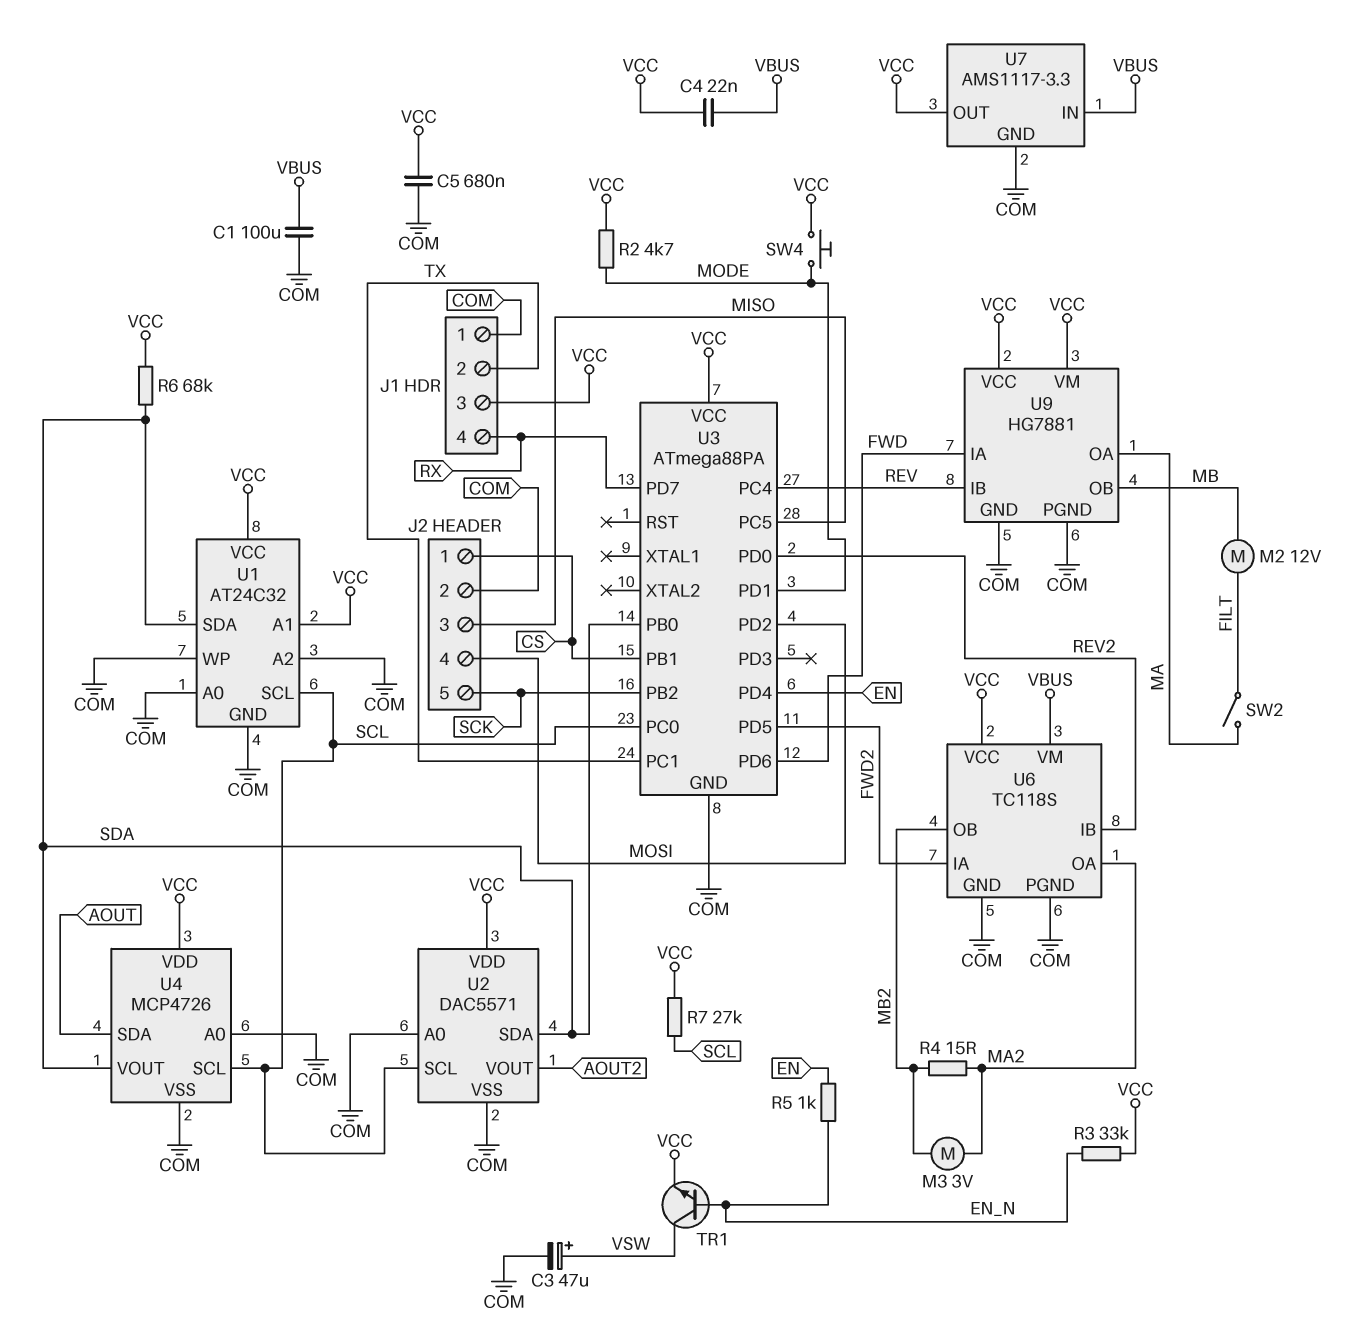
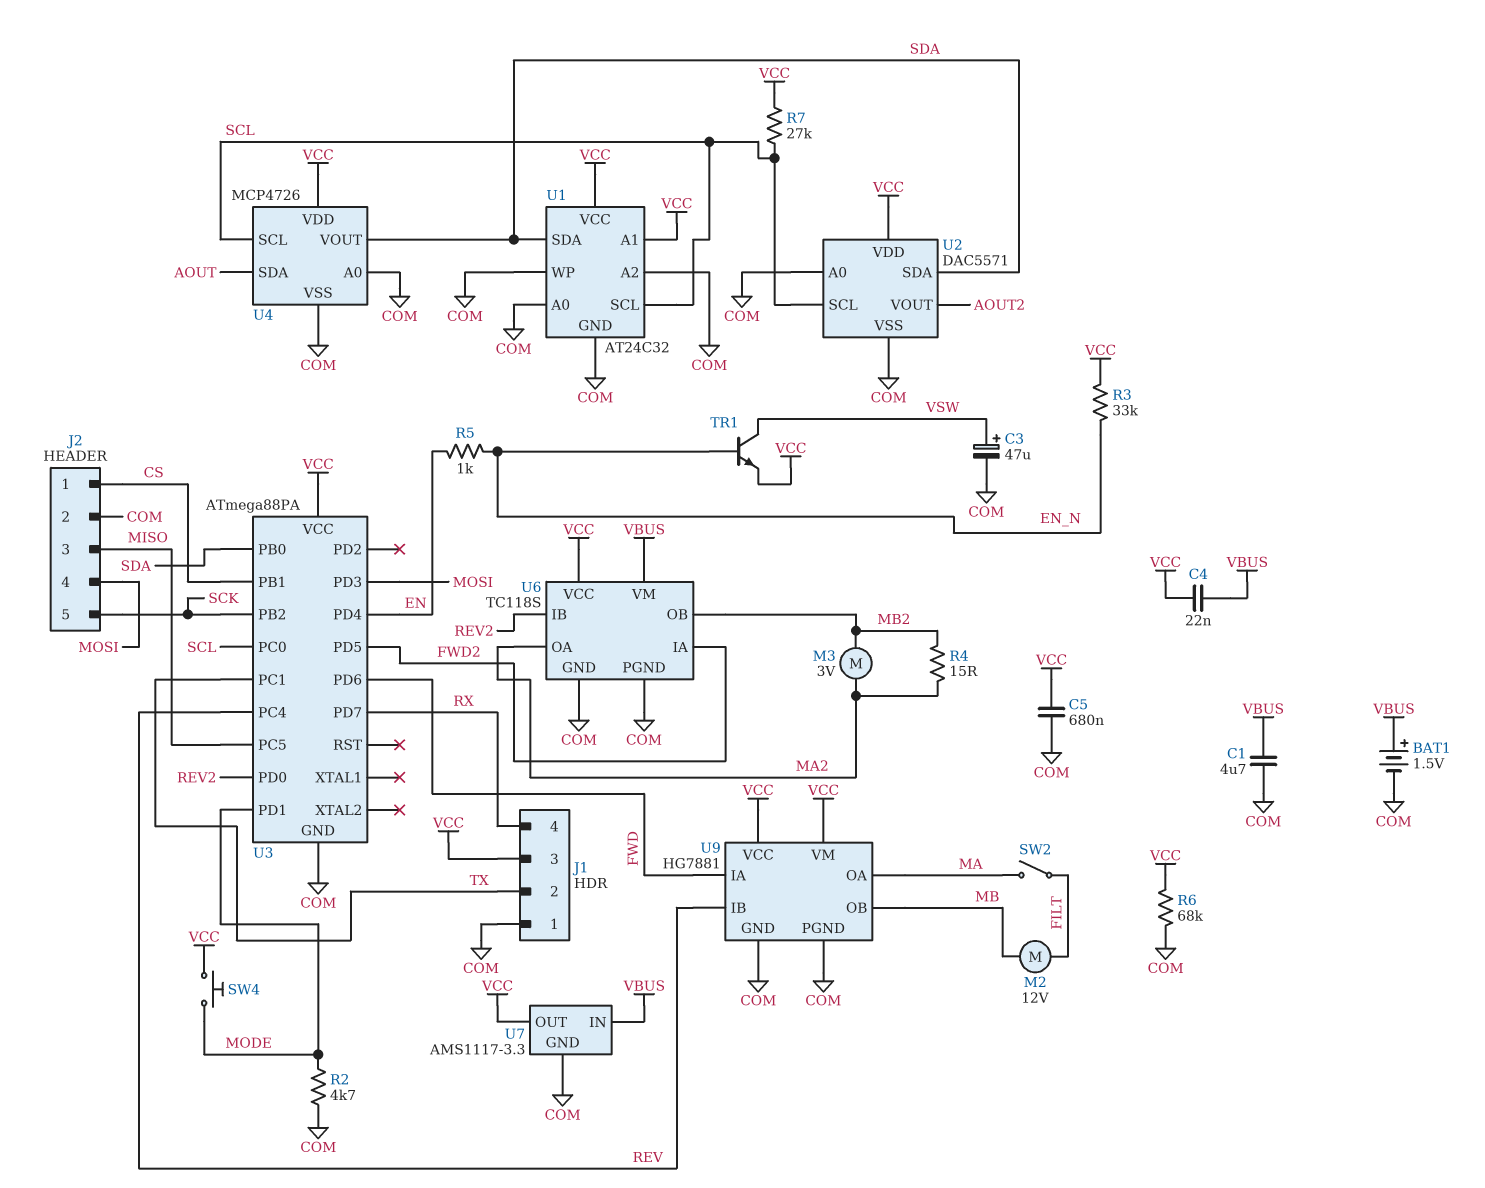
BAT1: none -> 1.5V (plus VBUS, minus COM)
C1: 100uF (COM, VBUS) -> 4.7uF (COM, VBUS)
R2: 4.7k (MODE, VCC) -> 4.7k (COM, MODE)
R6: 68k (SDA, VCC) -> 68k (COM, VCC)
U3 pin PD2: MOSI -> none
U3 pin PD3: none -> MOSI

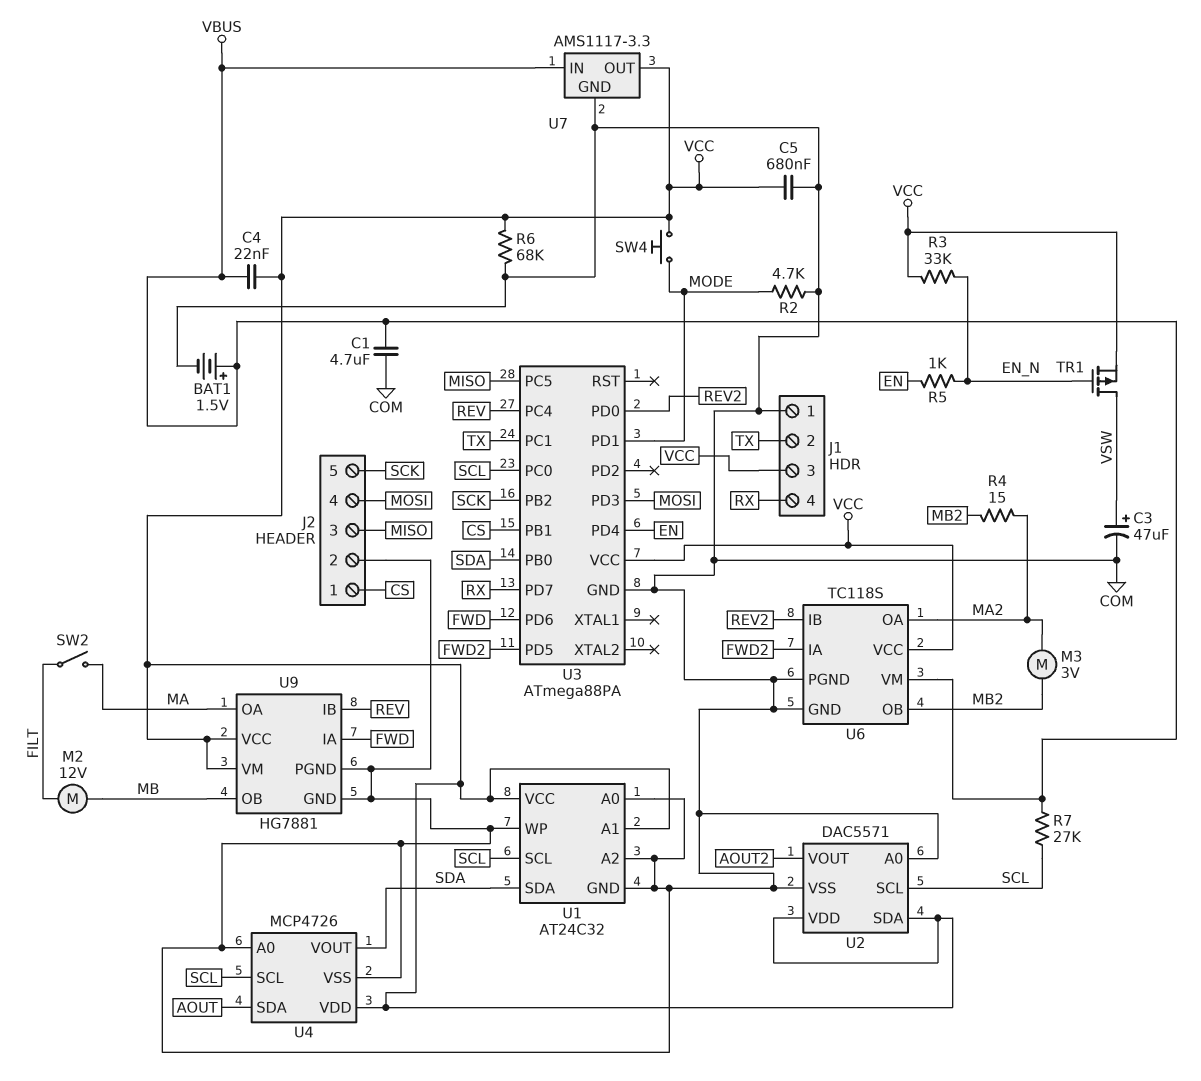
R7: 27k (SCL, VCC) -> 27k (SCL, VBUS)
TR1: NPN (B EN_N, C VSW, E VCC) -> PMOS (G EN_N, D VSW, S VCC)
U2 pin SDA: SDA -> VCC

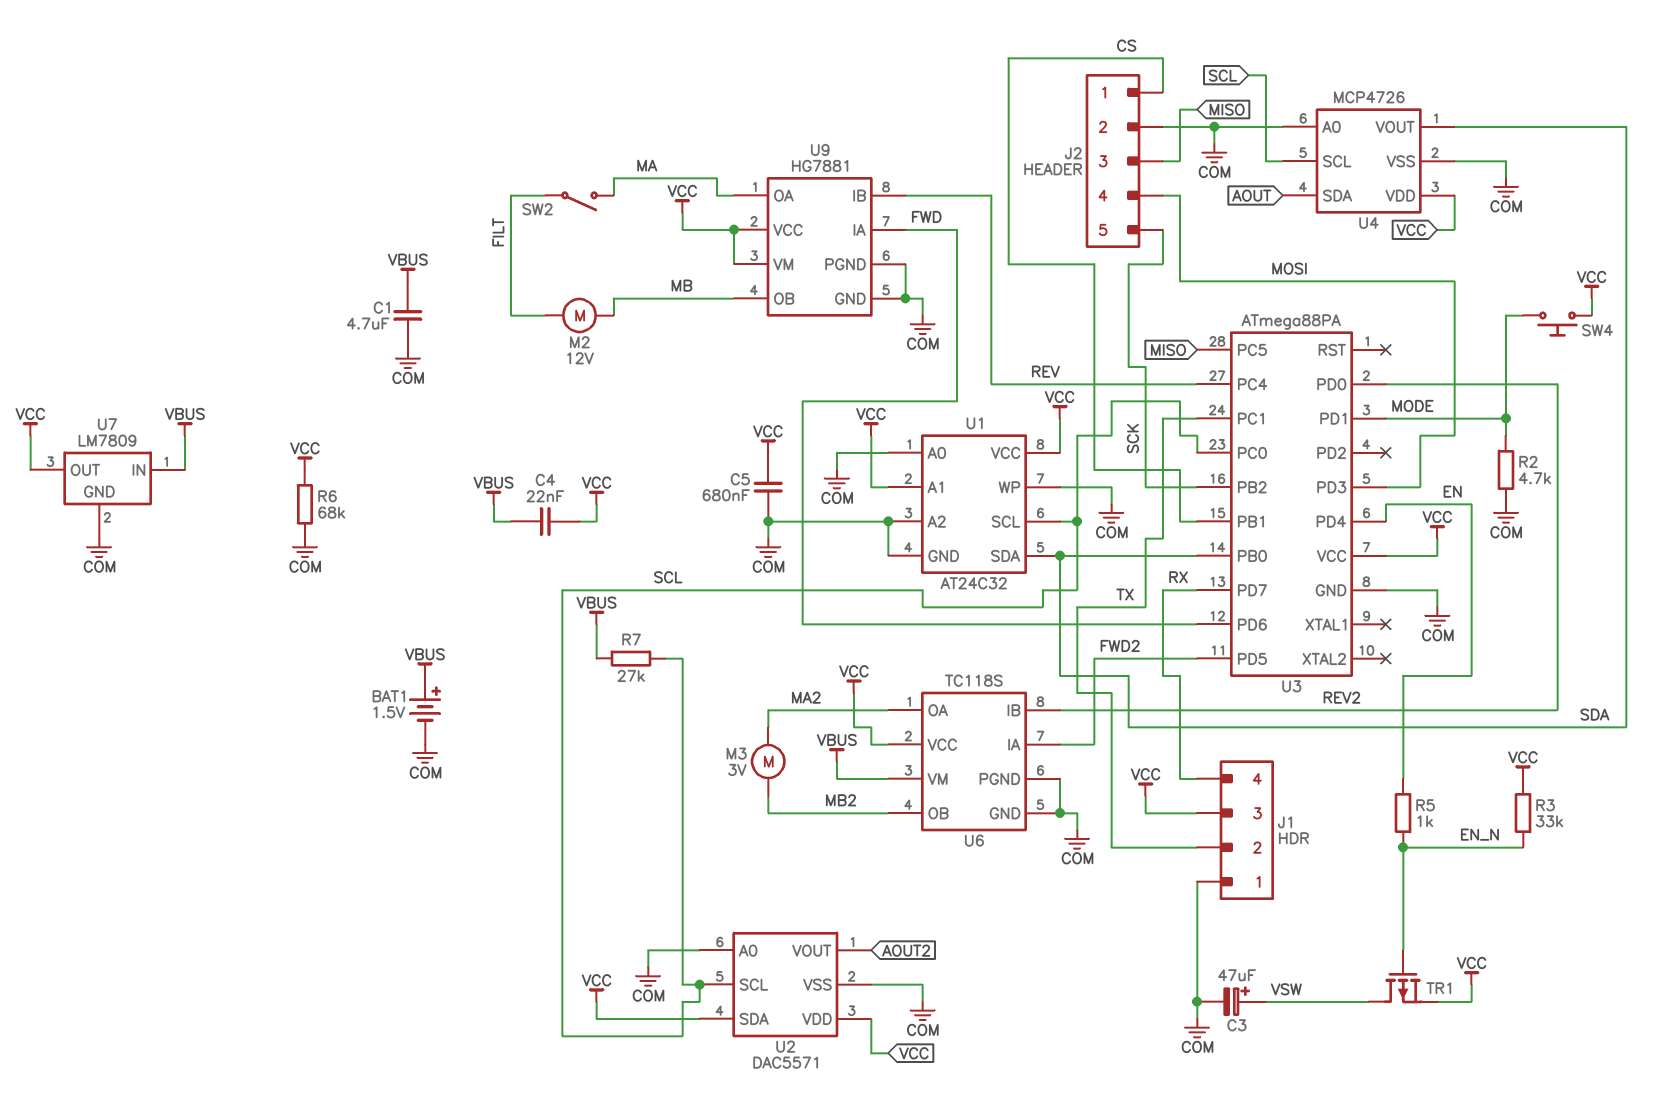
R4: 15 (MA2, MB2) -> none
U7: AMS1117-3.3 -> LM7809

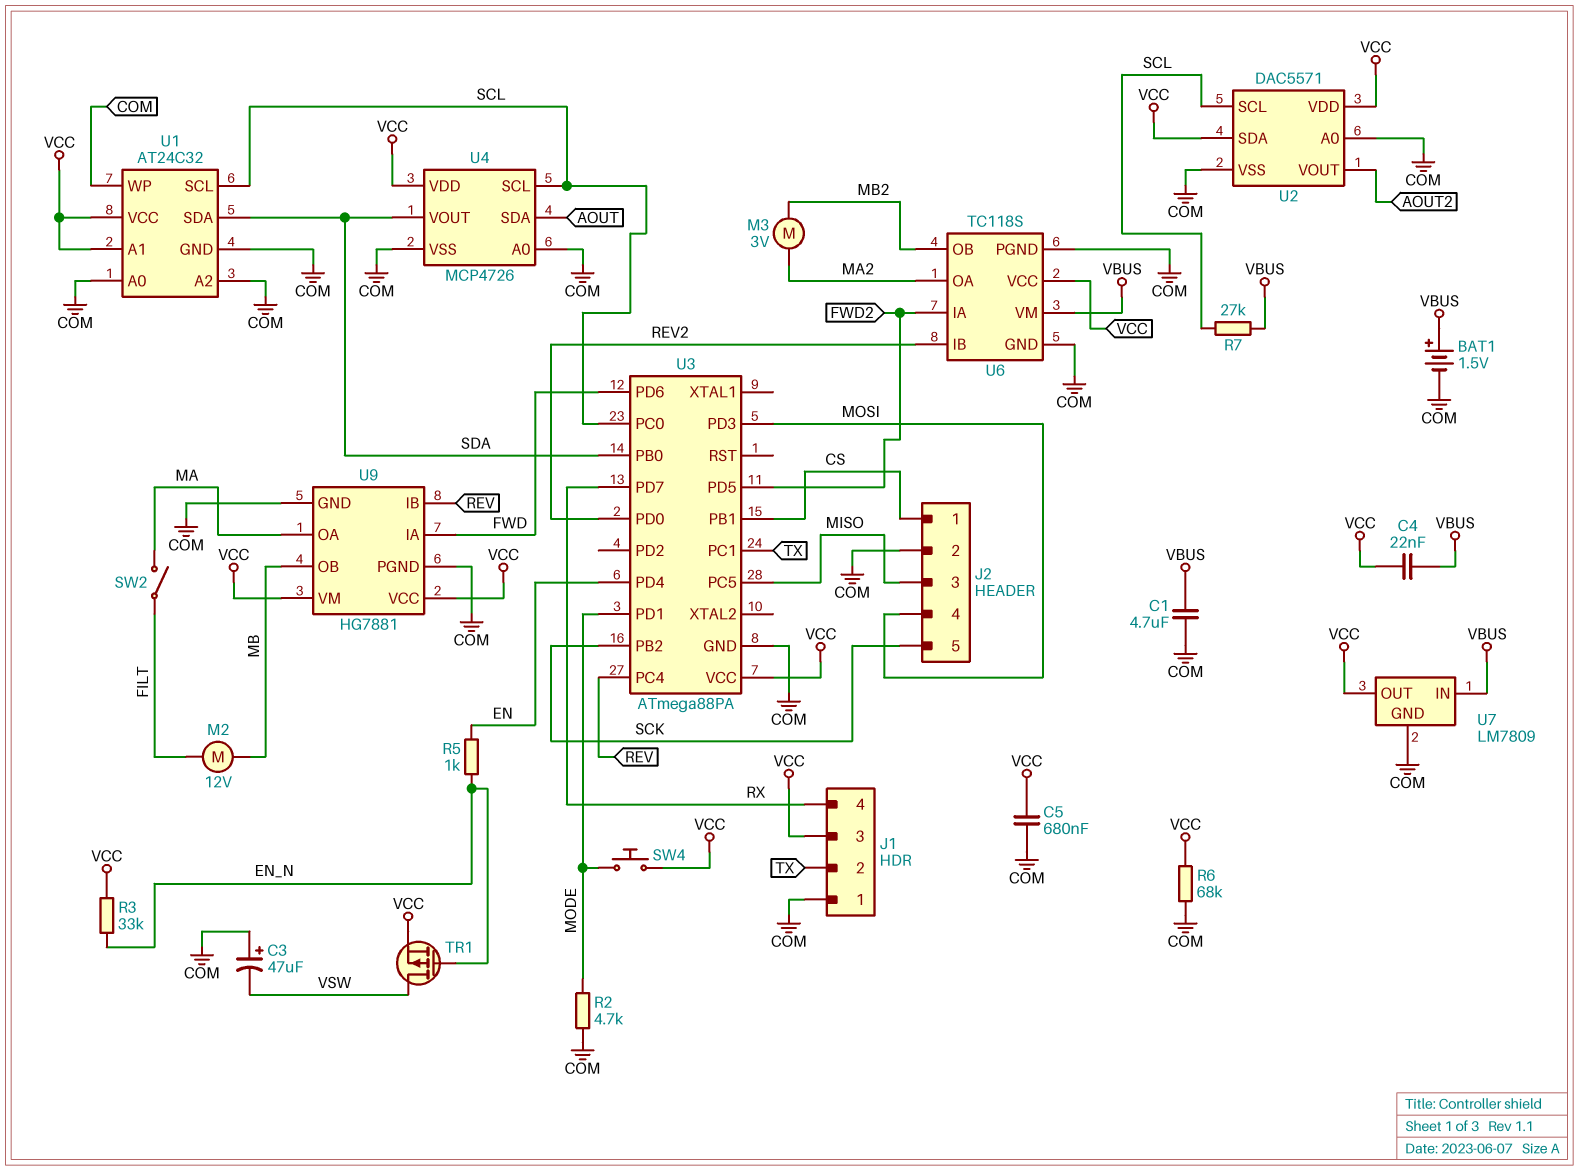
C3: 47uF (plus VSW, minus COM) -> 47uF (plus COM, minus VSW)

